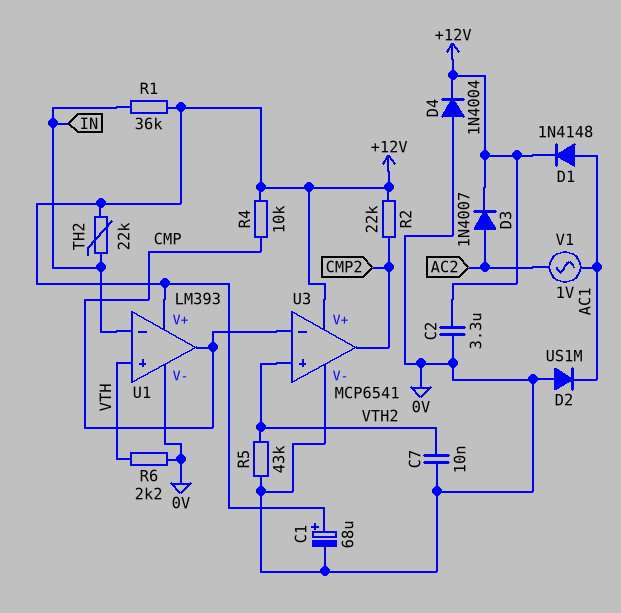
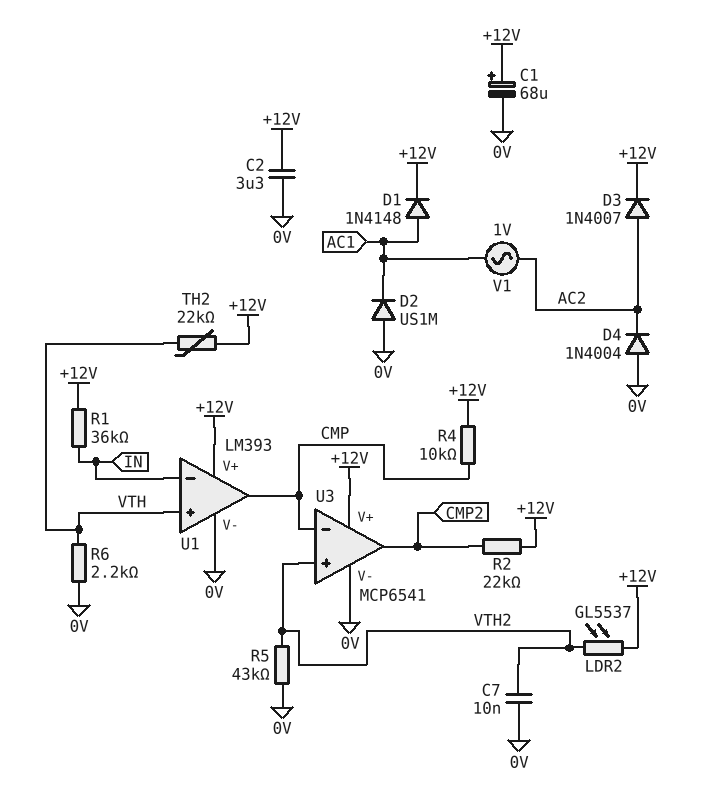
D4: diode 1N4004 (A 0V, K +12V) -> diode 1N4004 (A 0V, K AC2)
LDR2: none -> GL5537 (+12V, VTH2)
TH2: 22k (+12V, IN) -> 22k (+12V, VTH)

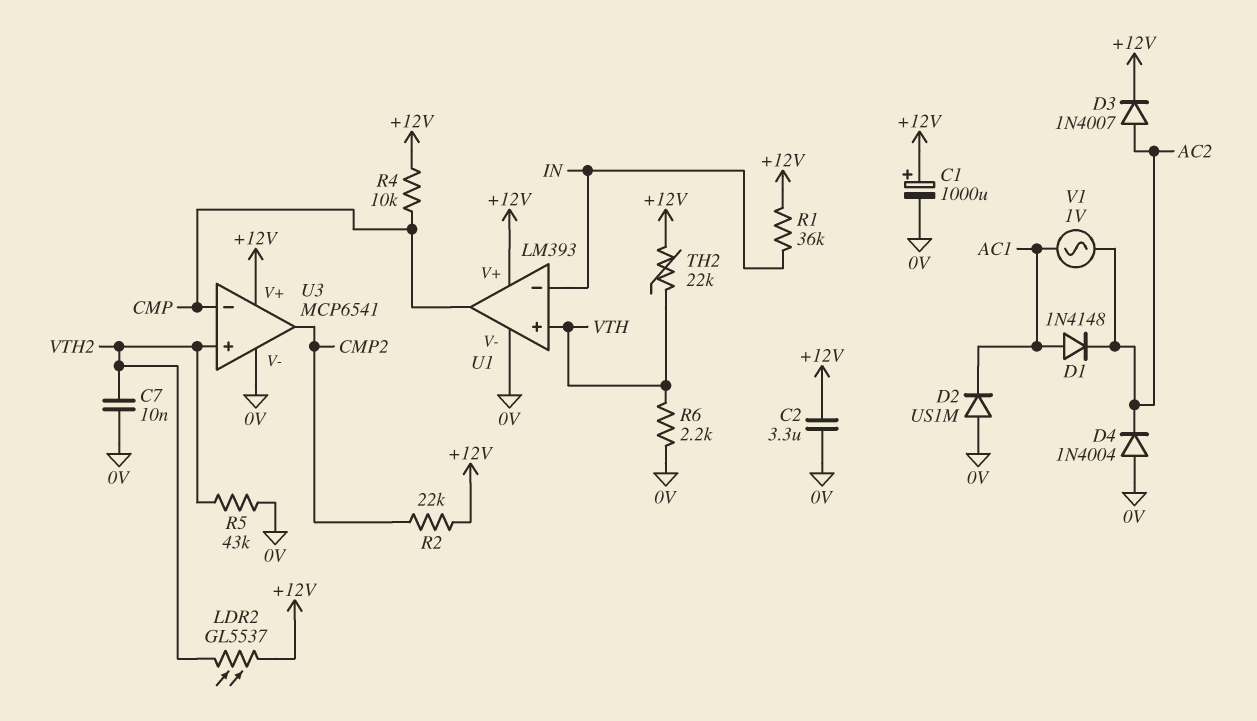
C1: 68uF (plus +12V, minus 0V) -> 1000uF (plus +12V, minus 0V)
D1: diode 1N4148 (A AC1, K +12V) -> diode 1N4148 (A AC1, K AC2)

